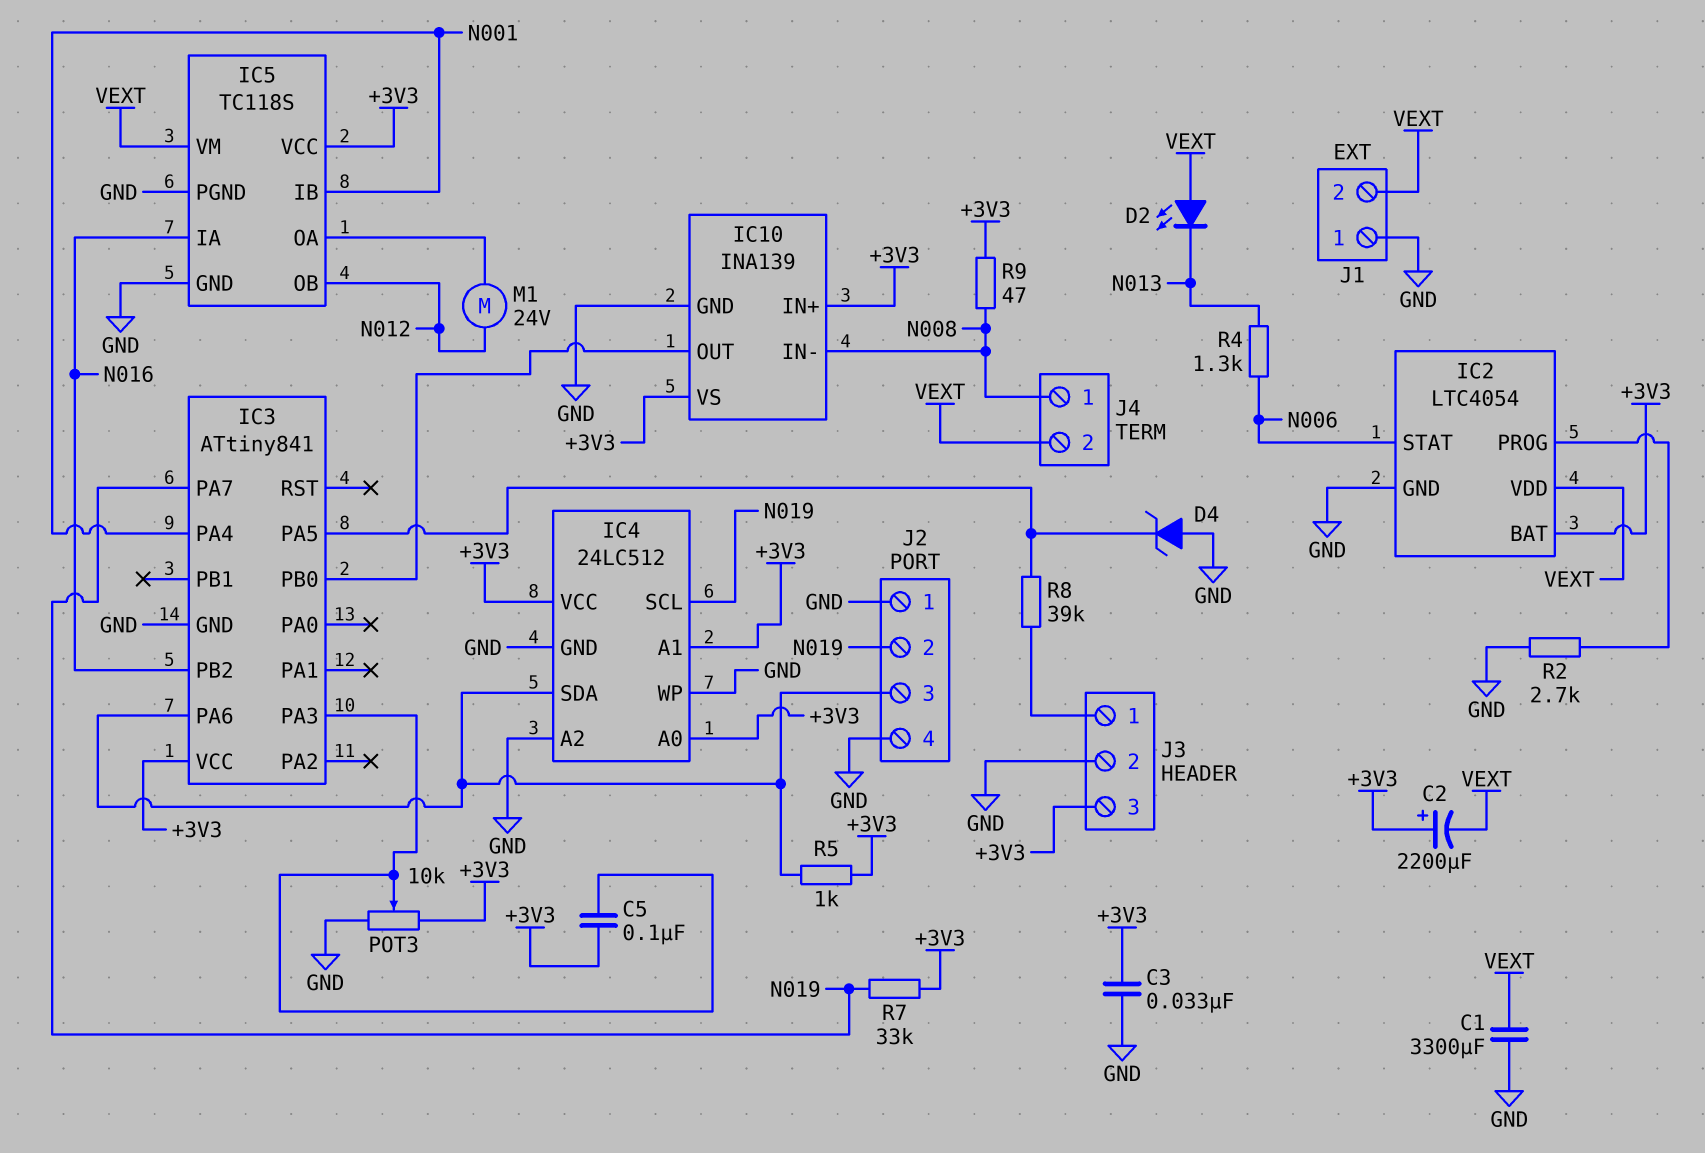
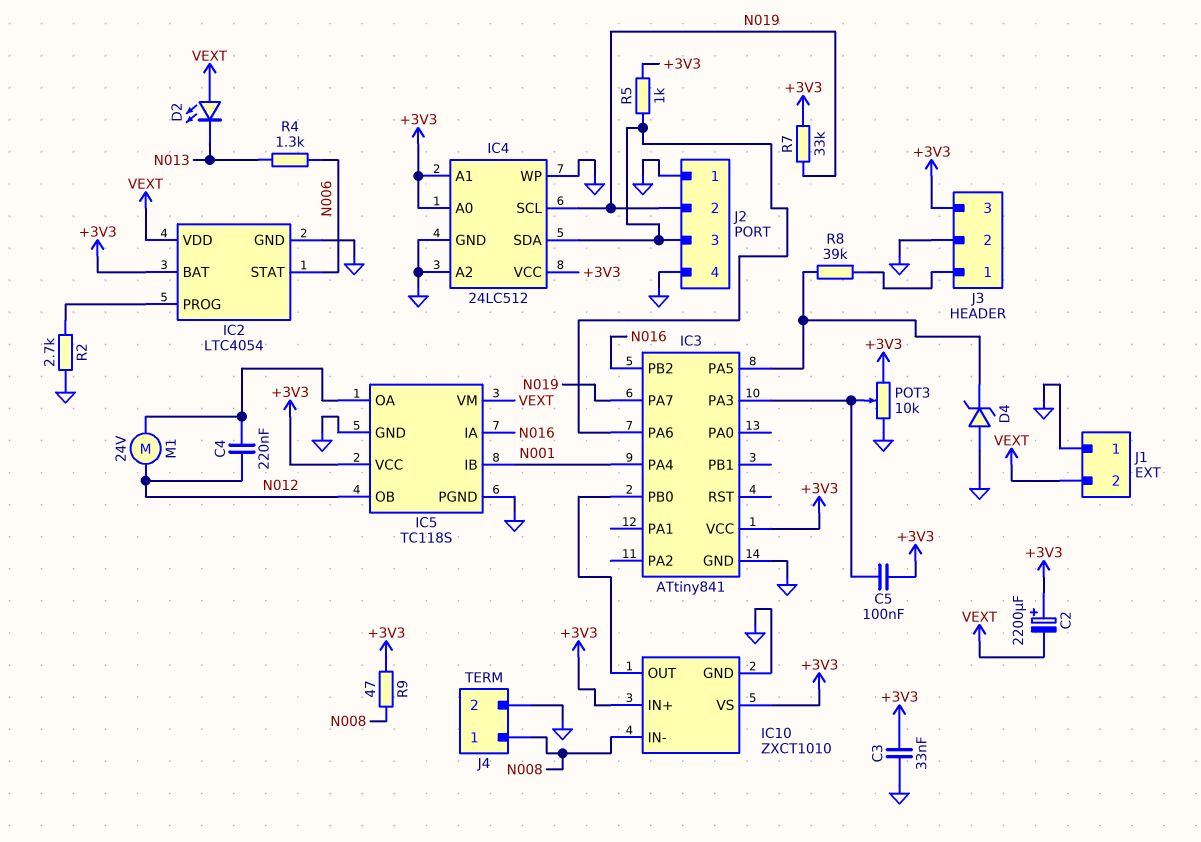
C1: 3300uF (GND, VEXT) -> none
C4: none -> 220nF (IC5/OA, N012)
IC10: INA139 -> ZXCT1010
J4 pin 2: VEXT -> GND

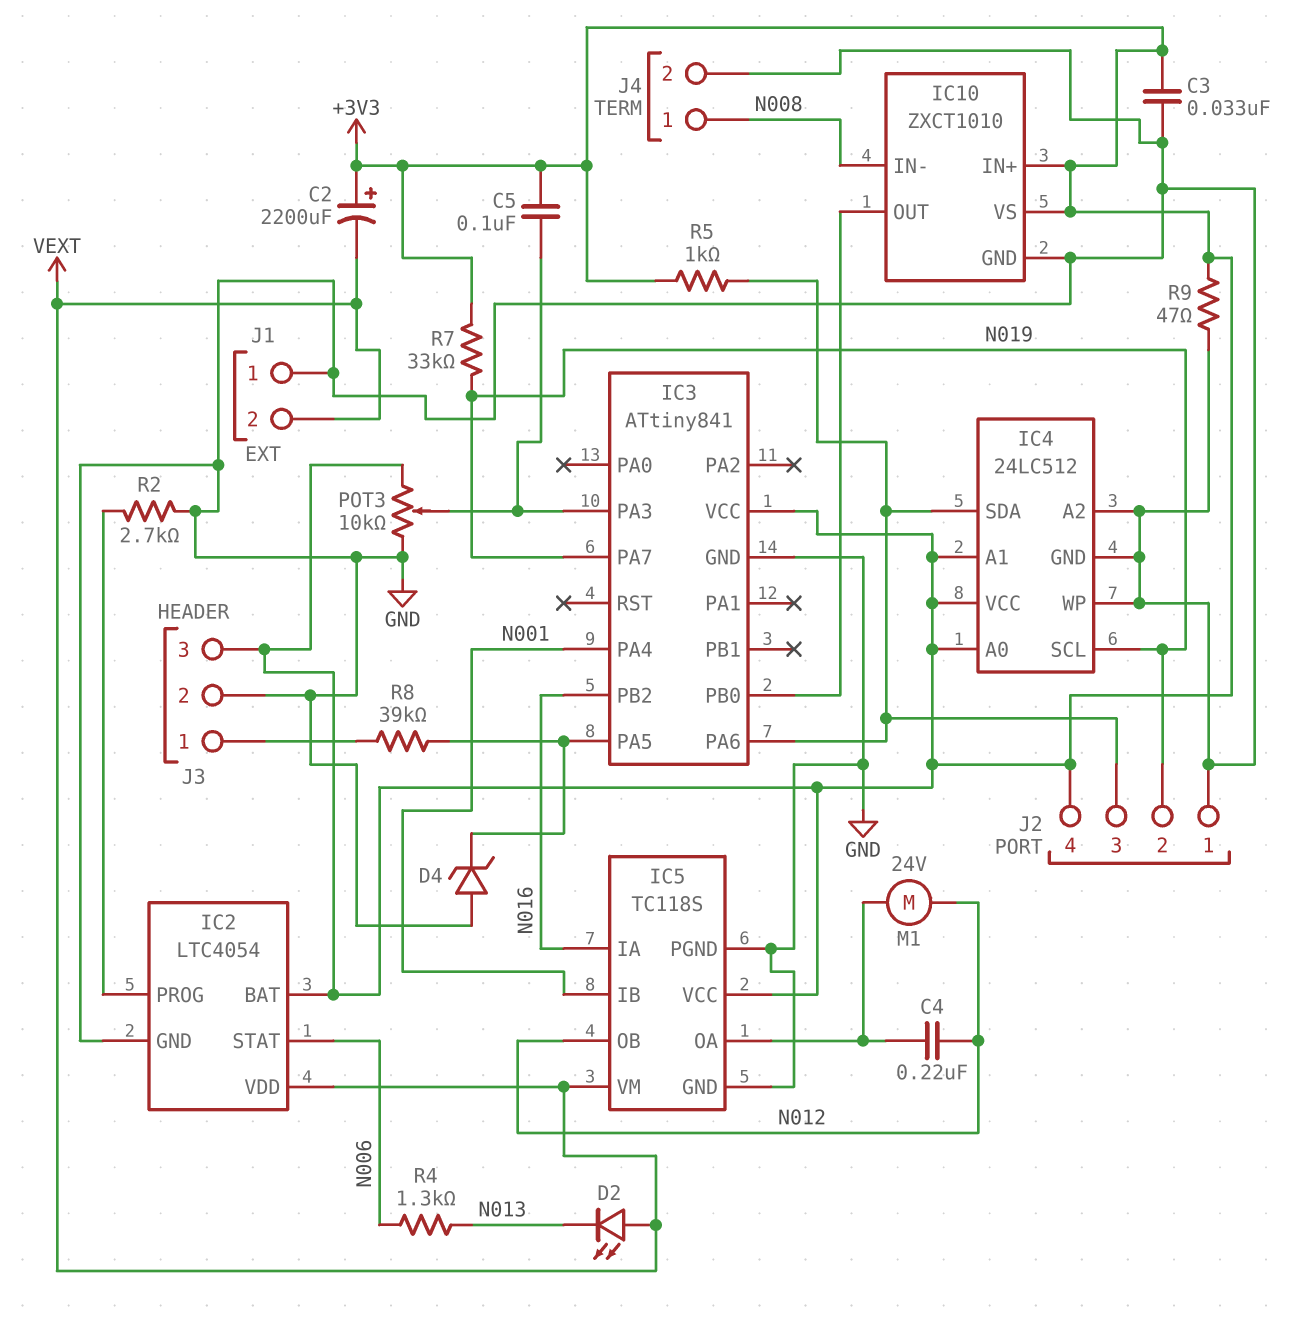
J2 pin 4: GND -> +3V3
R9: 47 (+3V3, N008) -> 47 (+3V3, GND)

